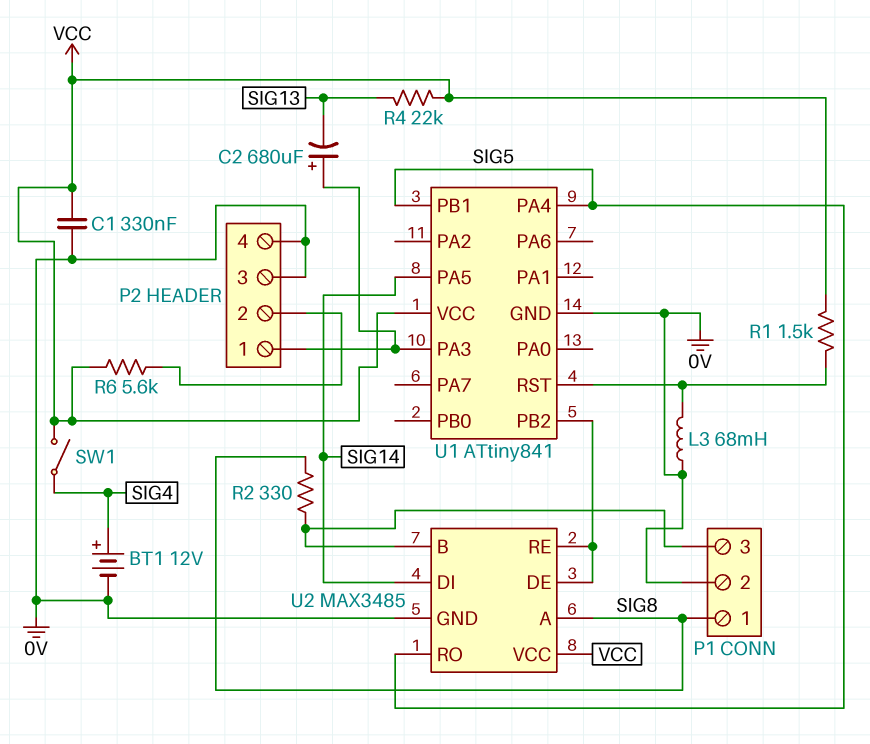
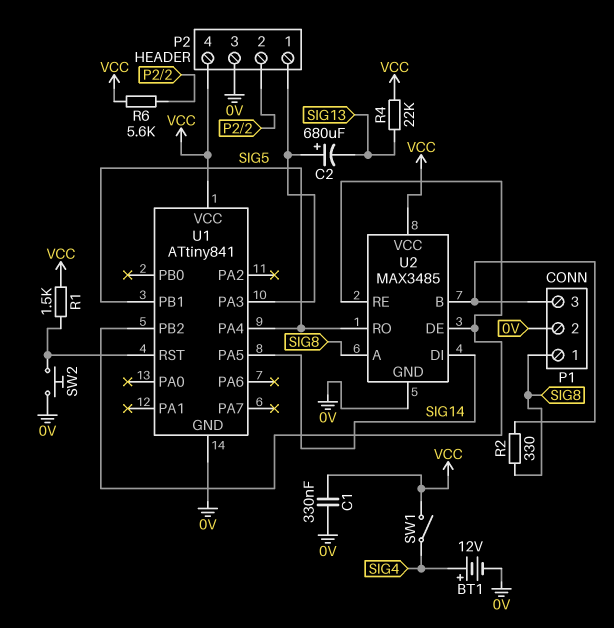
L3: 68mH (0V, U1/RST) -> none
P2 pin 4: 0V -> VCC
SW2: none -> button (0V, U1/RST)

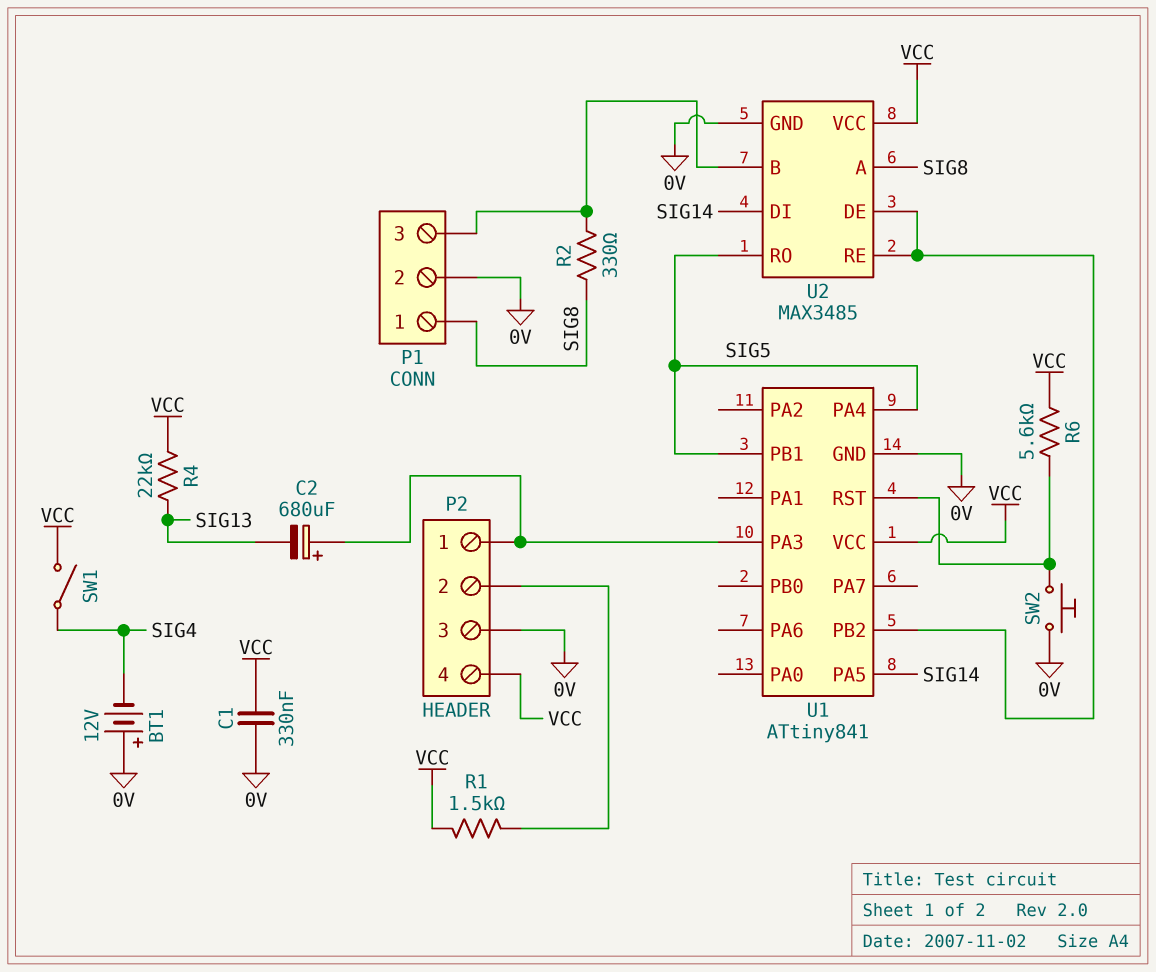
BT1: 12V (plus SIG4, minus 0V) -> 12V (plus 0V, minus SIG4)
R1: 1.5k (U1/RST, VCC) -> 1.5k (P2/2, VCC)
R6: 5.6k (P2/2, VCC) -> 5.6k (U1/RST, VCC)

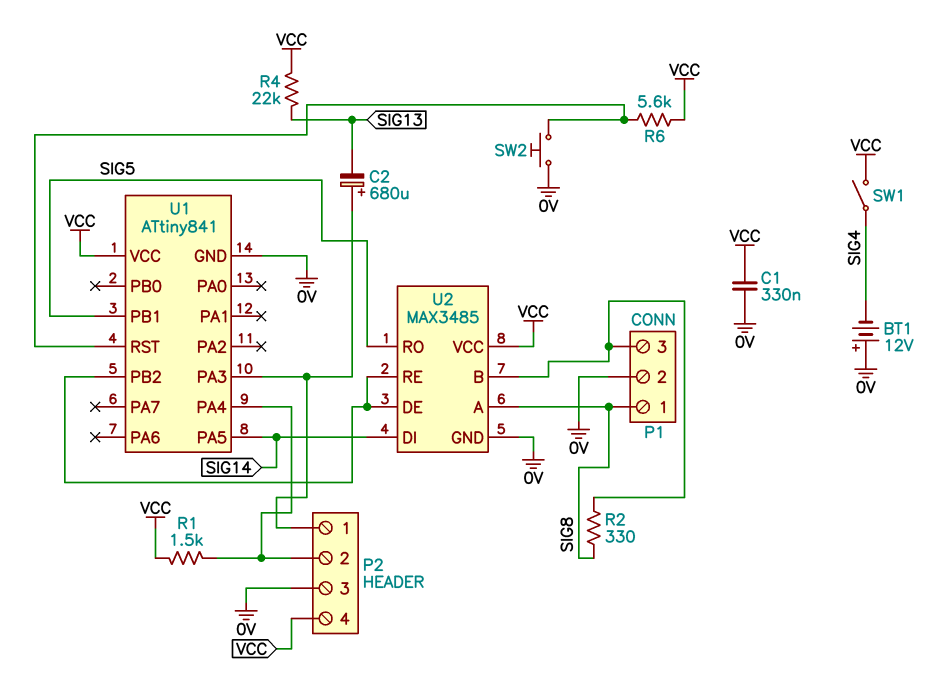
U1 pin PA4: SIG5 -> P2/2

